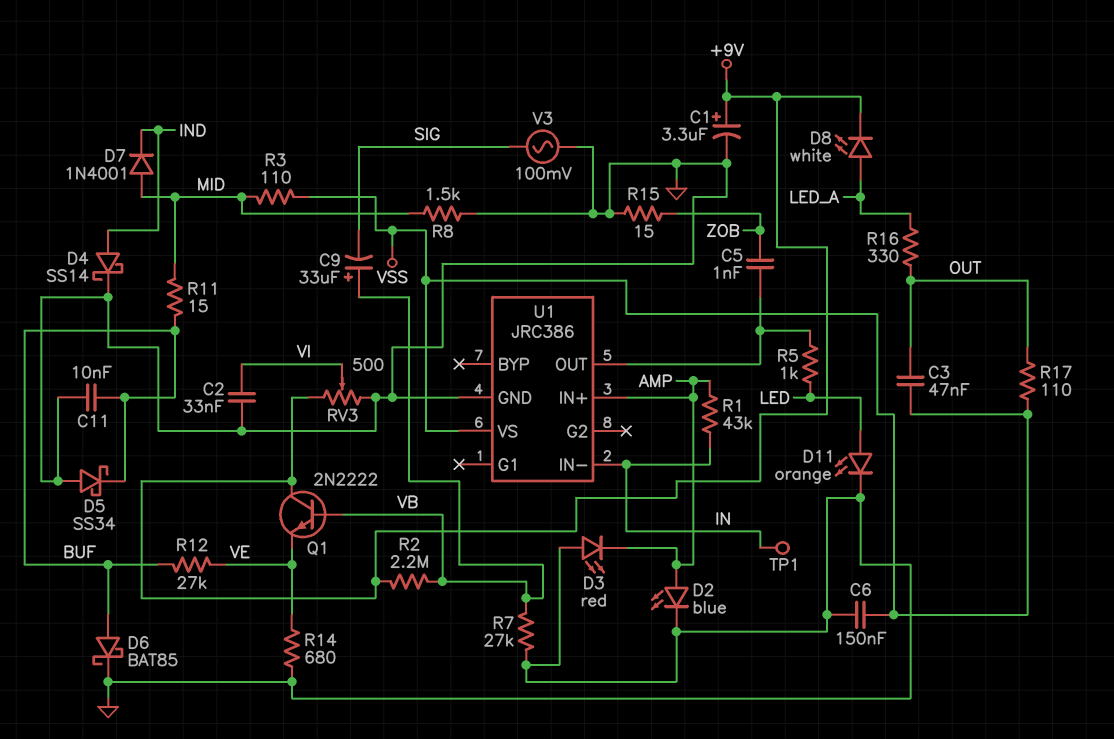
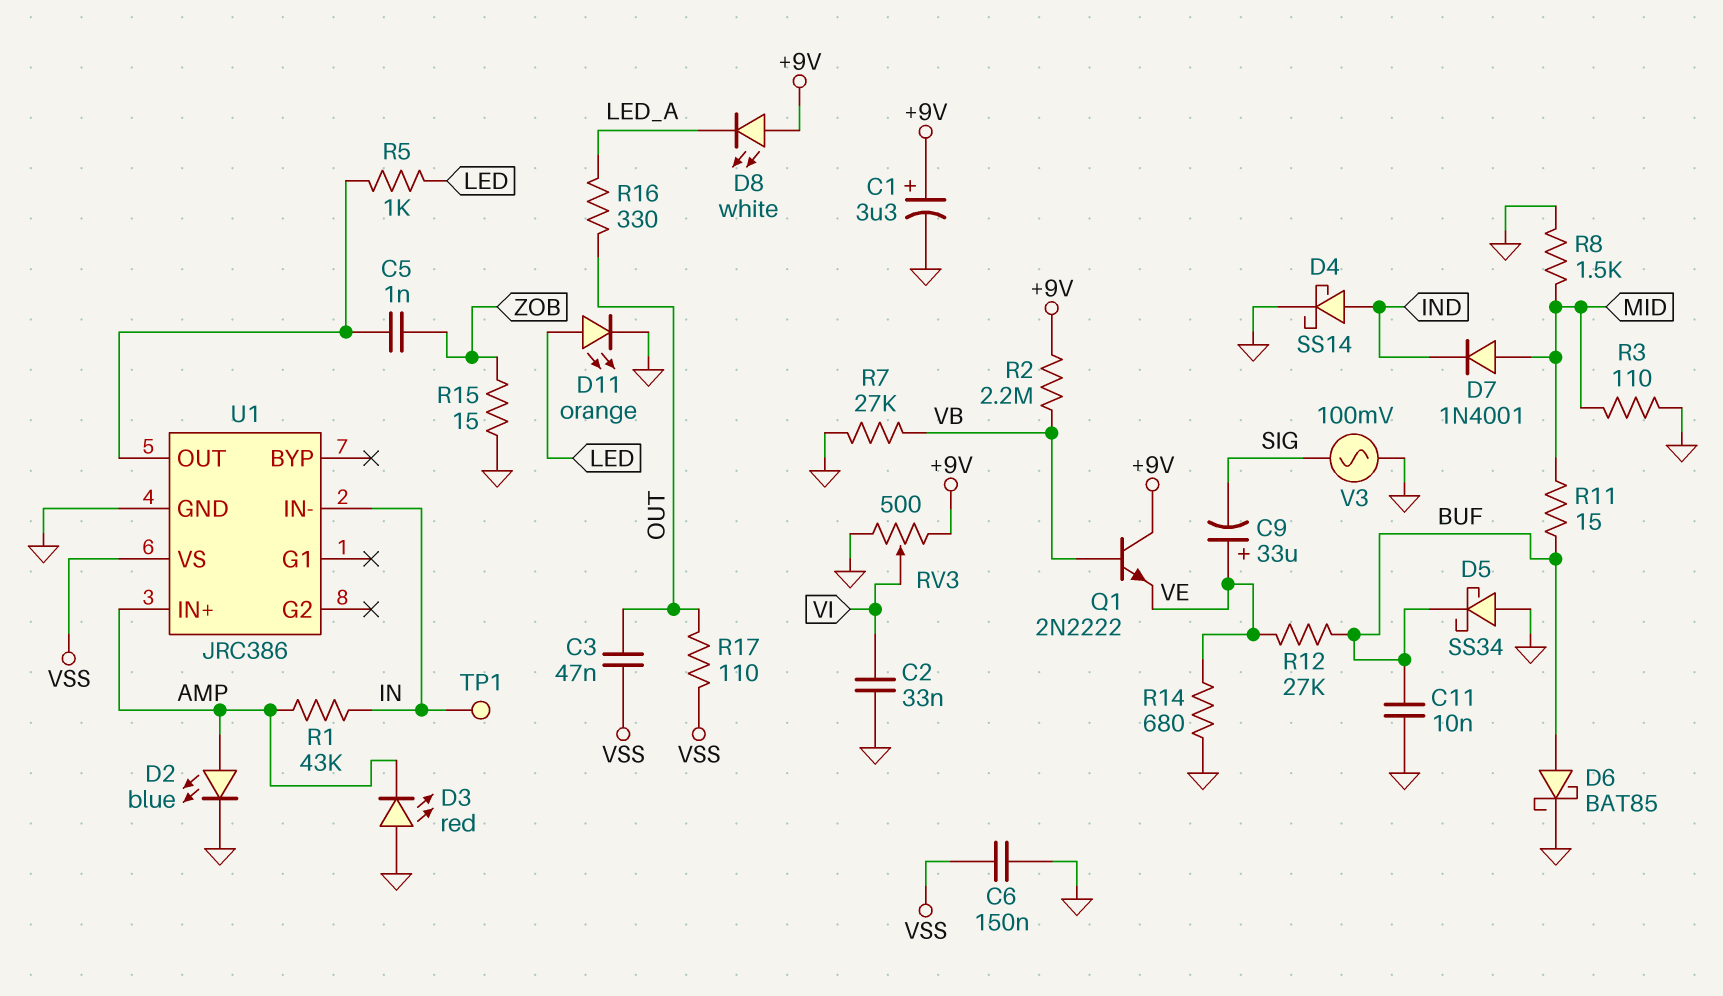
C9: 33uF (plus VB, minus SIG) -> 33uF (plus VE, minus SIG)
D8: LED white (A LED_A, K +9V) -> LED white (A +9V, K LED_A)
R3: 110 (MID, VSS) -> 110 (GND, MID)

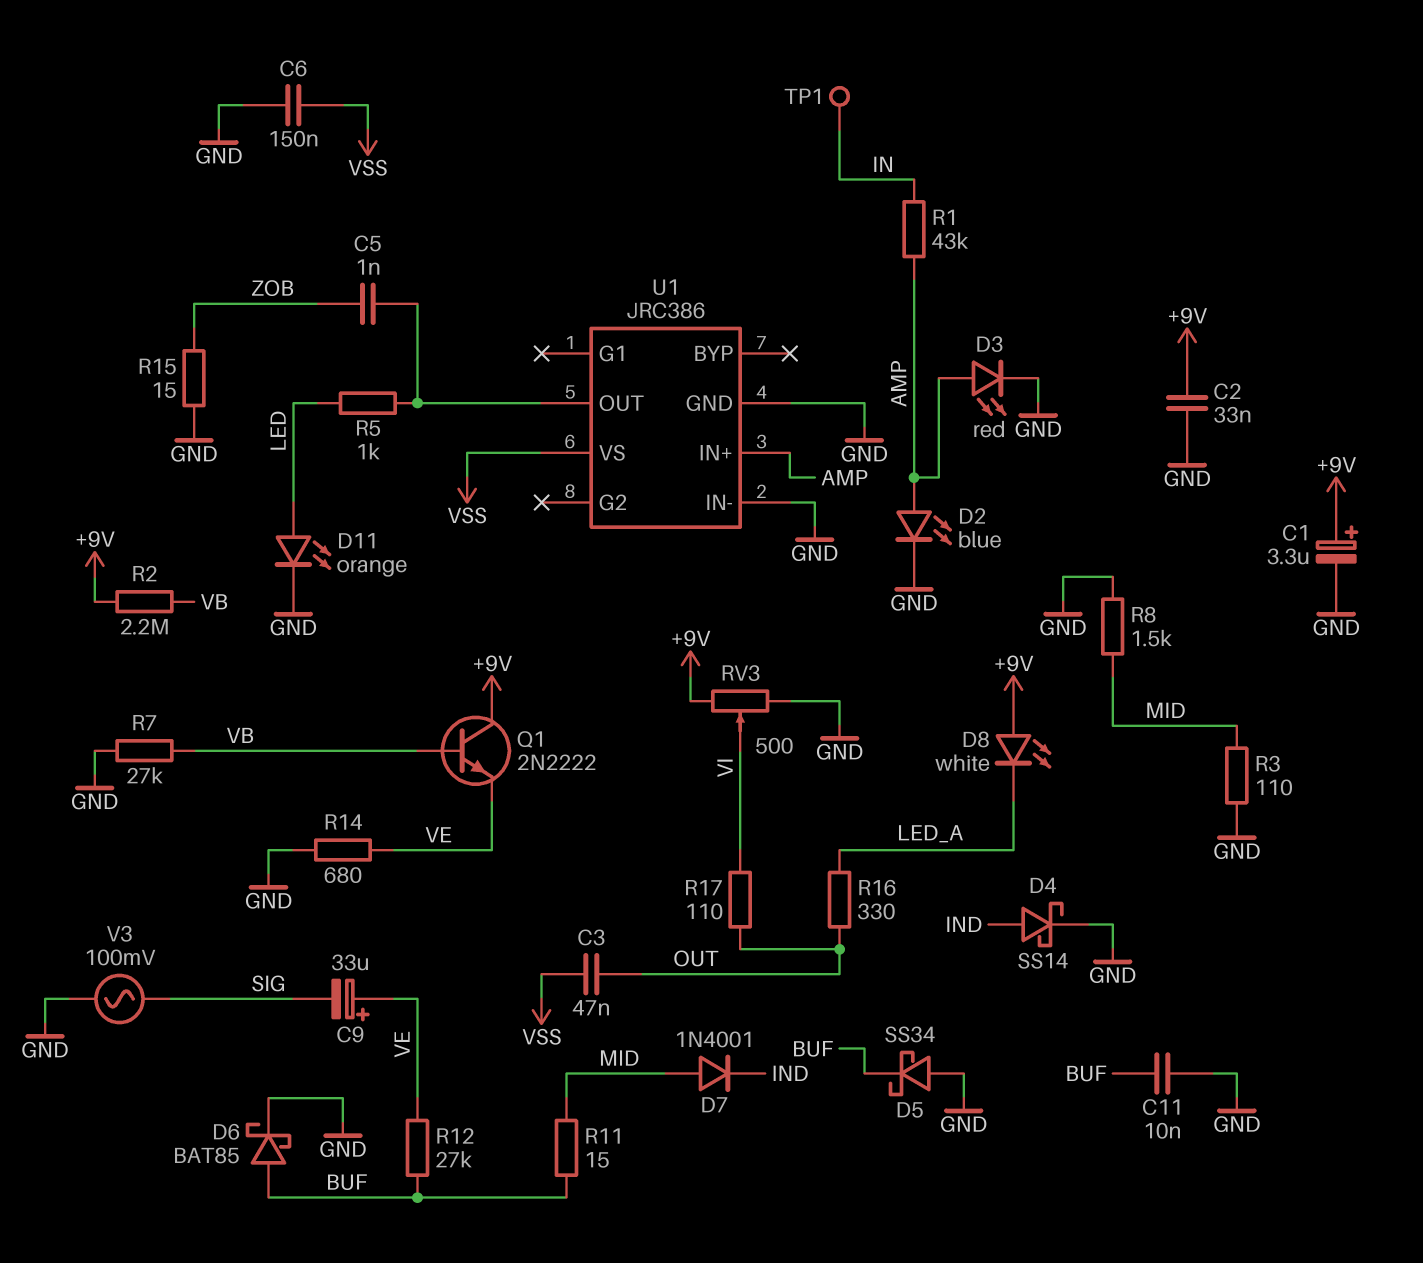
C2: 33nF (GND, VI) -> 33nF (+9V, GND)
D3: LED red (A GND, K AMP) -> LED red (A AMP, K GND)
R17: 110 (OUT, VSS) -> 110 (OUT, VI)
U1 pin IN-: IN -> GND

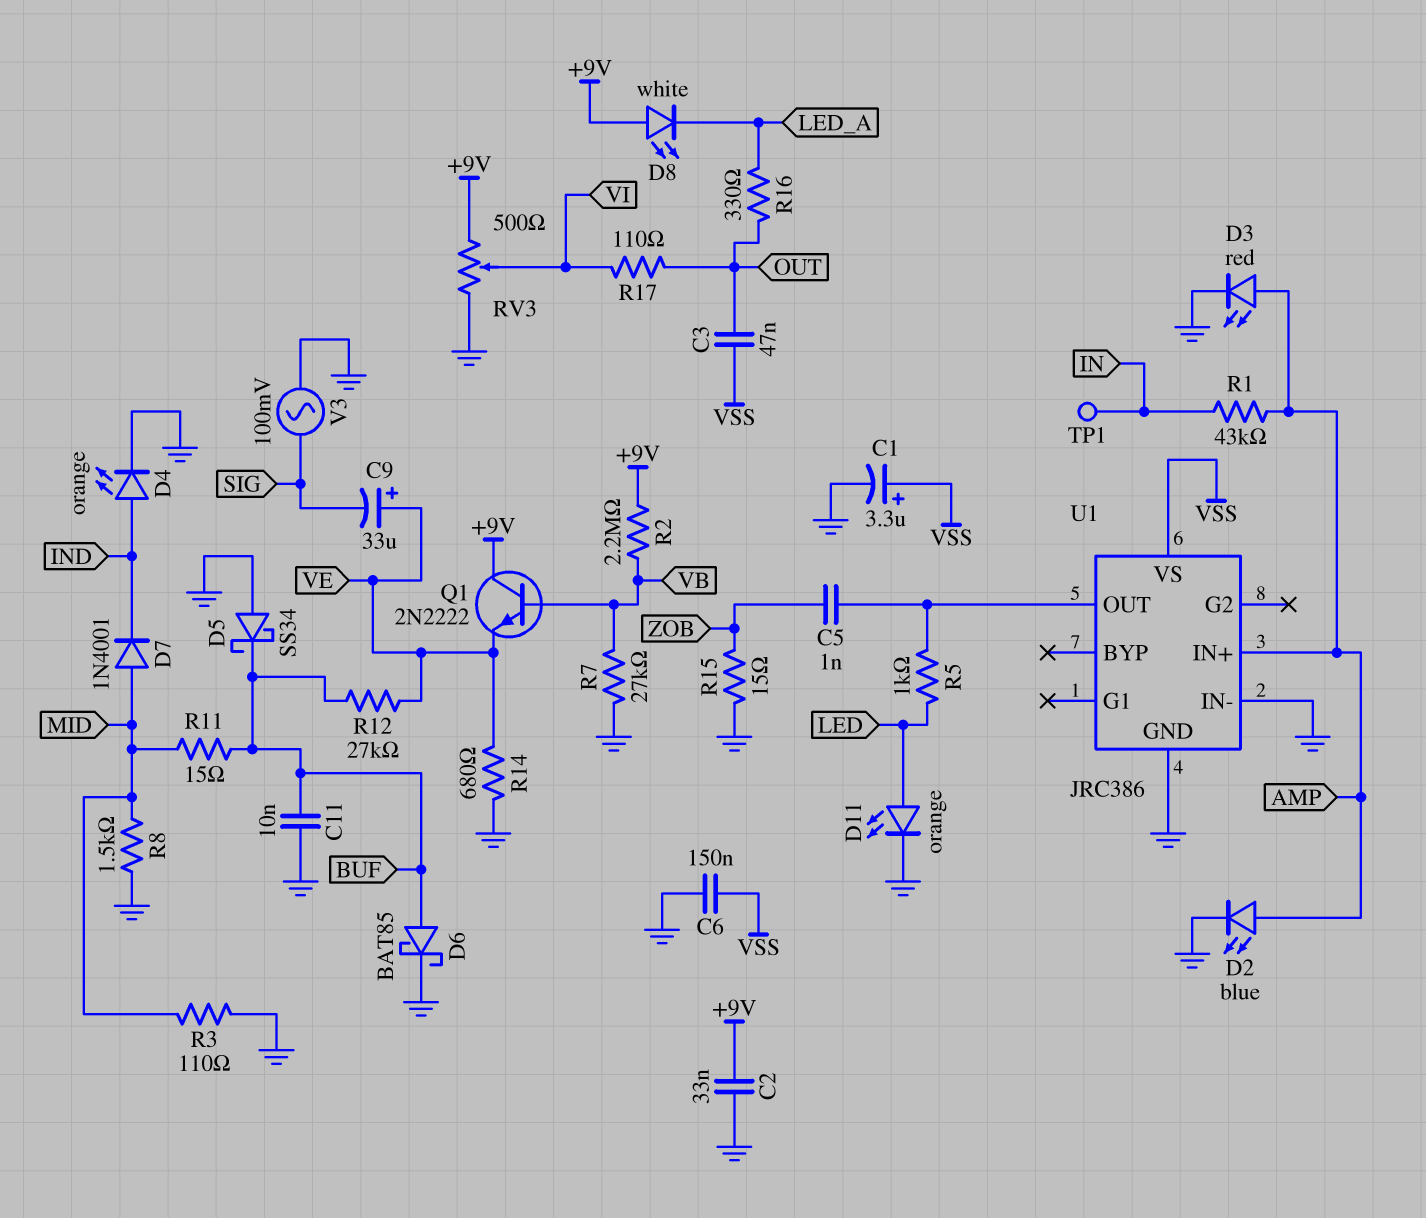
C1: 3.3uF (plus +9V, minus GND) -> 3.3uF (plus VSS, minus GND)
D4: schottky SS14 (A IND, K GND) -> LED orange (A IND, K GND)

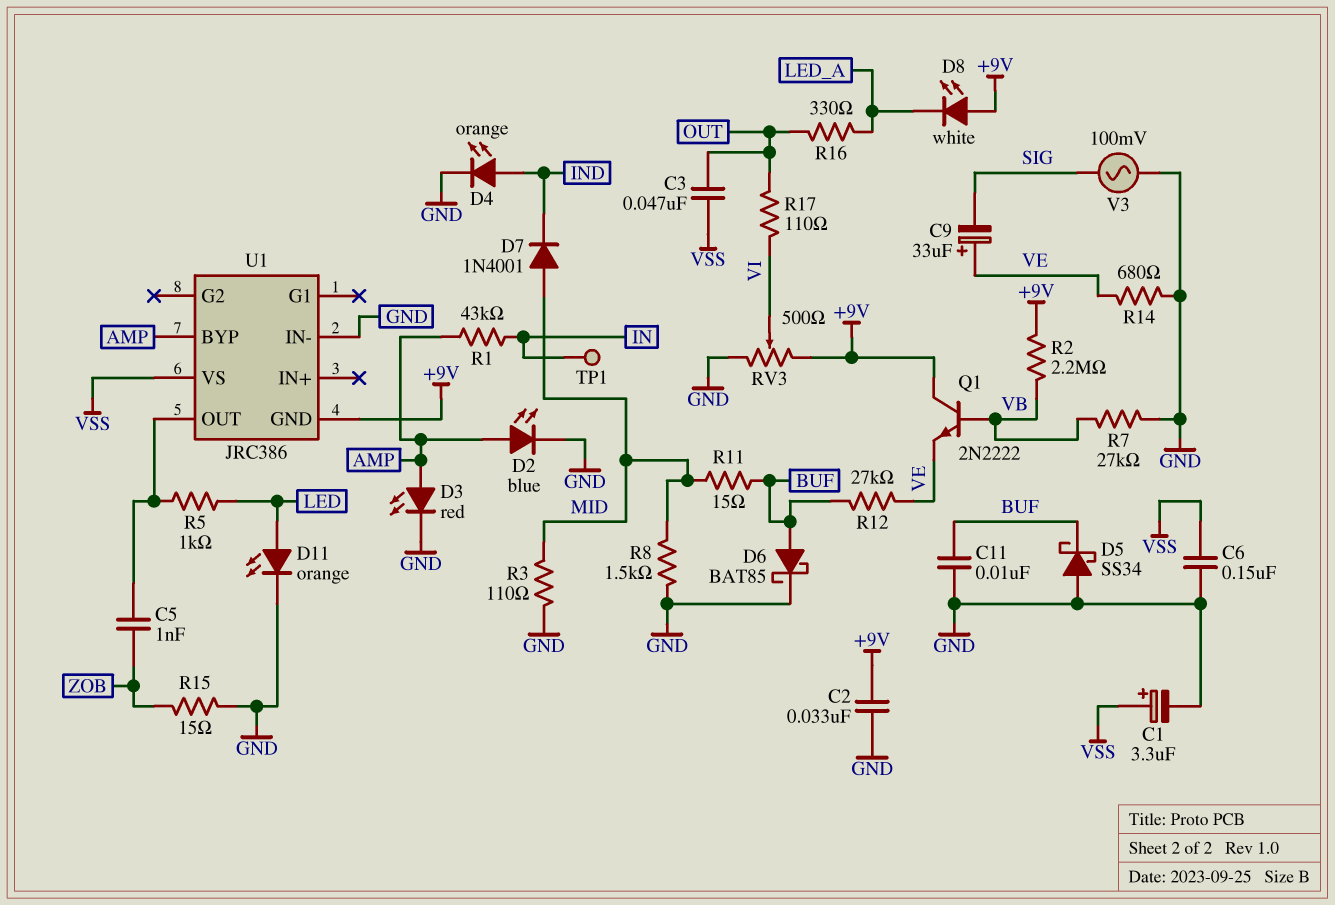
U1 pin BYP: none -> AMP
U1 pin GND: GND -> +9V
U1 pin IN+: AMP -> none

